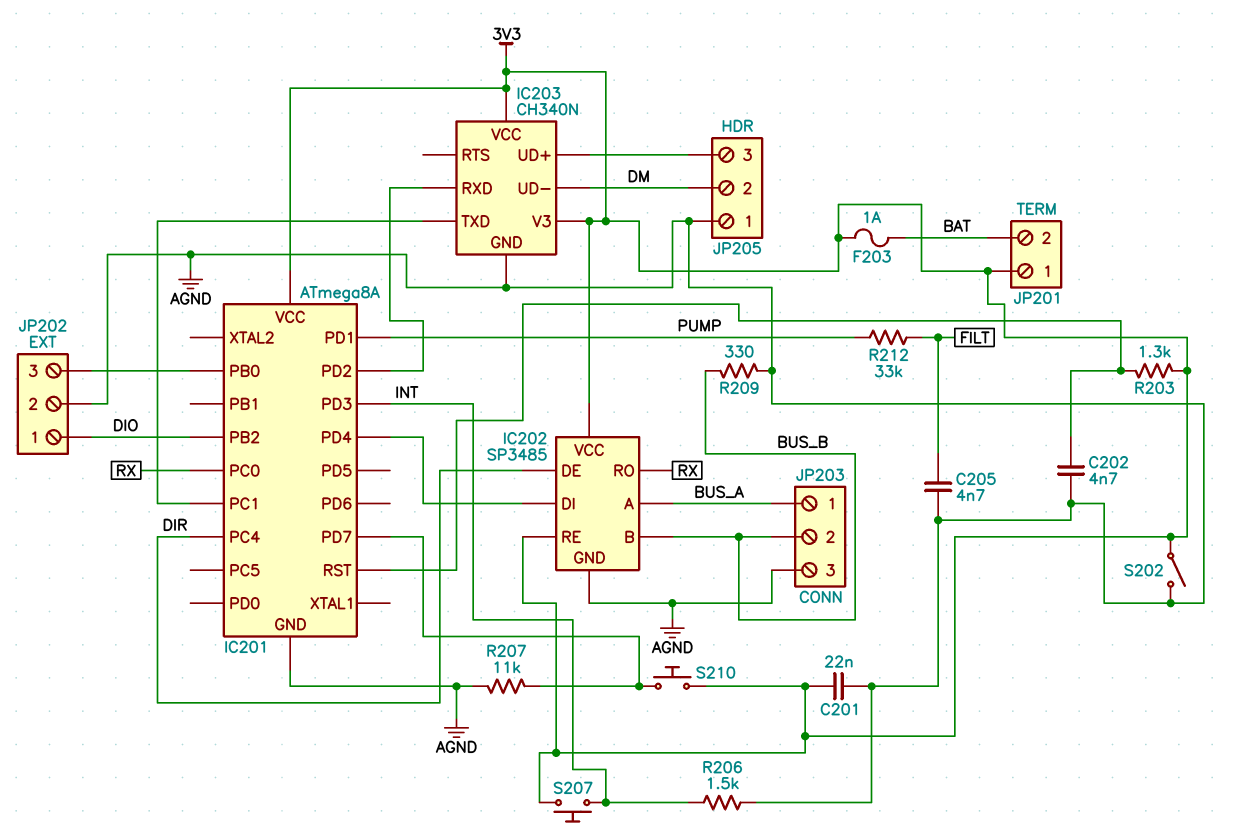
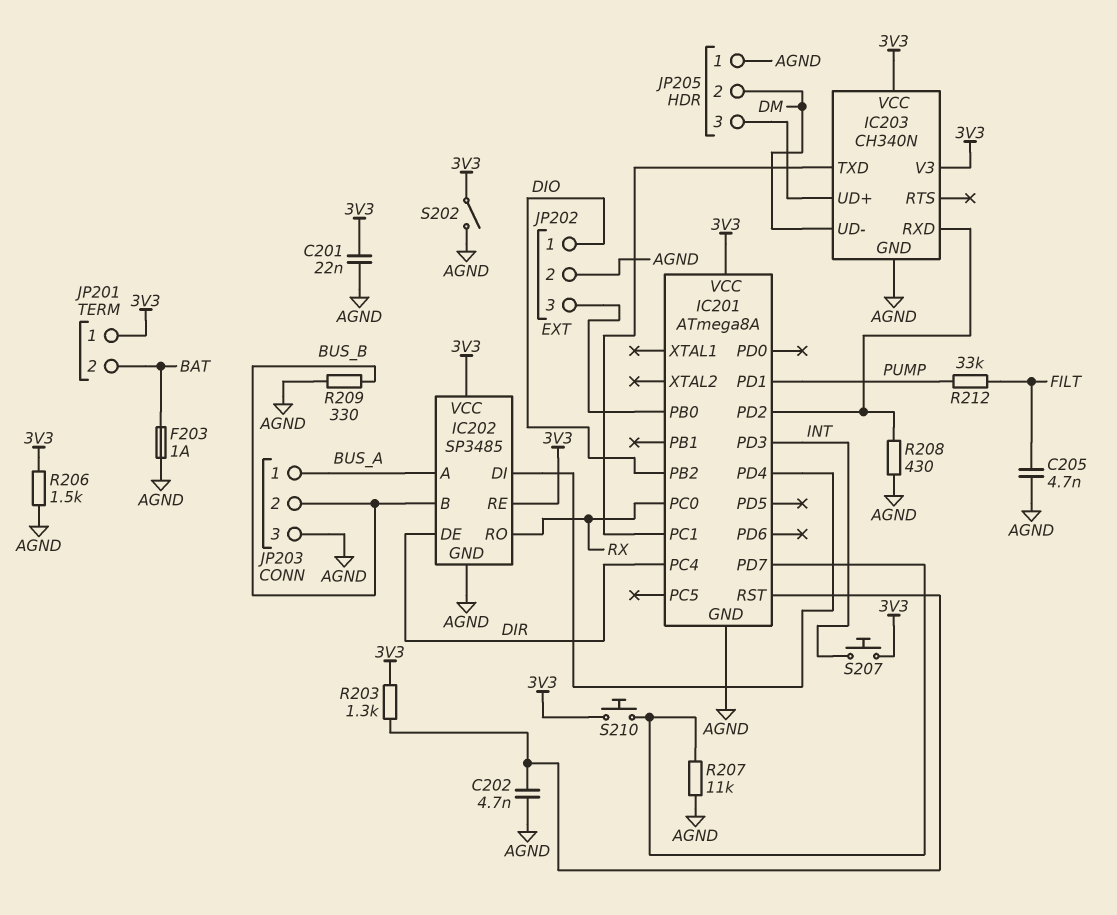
F203: 1A (3V3, BAT) -> 1A (AGND, BAT)
R206: 1.5k (AGND, INT) -> 1.5k (3V3, AGND)
R208: none -> 430 (AGND, IC201/PD2)

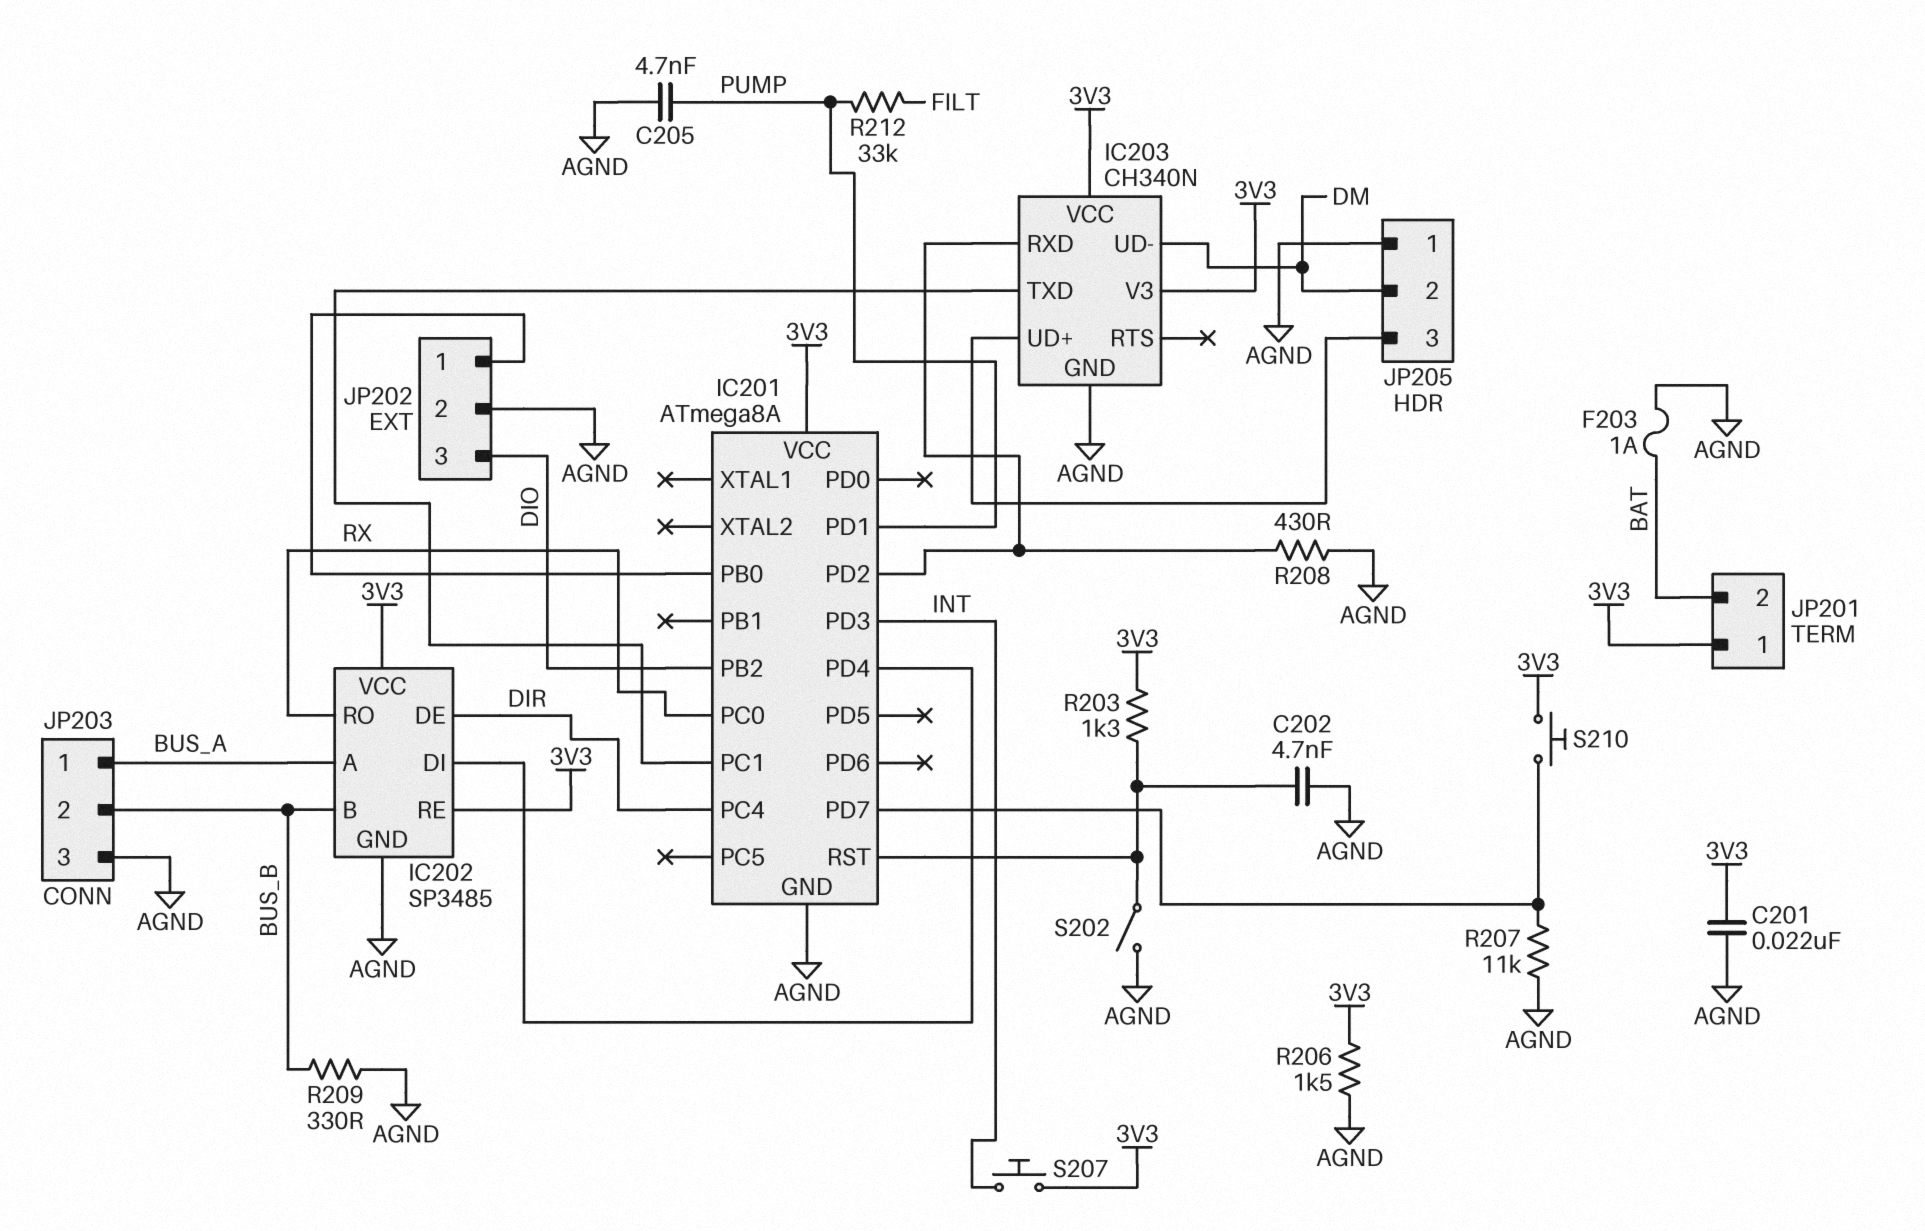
C205: 4.7nF (AGND, FILT) -> 4.7nF (AGND, PUMP)
JP202 pin 1: DIO -> IC201/PB0
JP202 pin 3: IC201/PB0 -> DIO
S202: switch (3V3, AGND) -> switch (AGND, IC201/RST)

